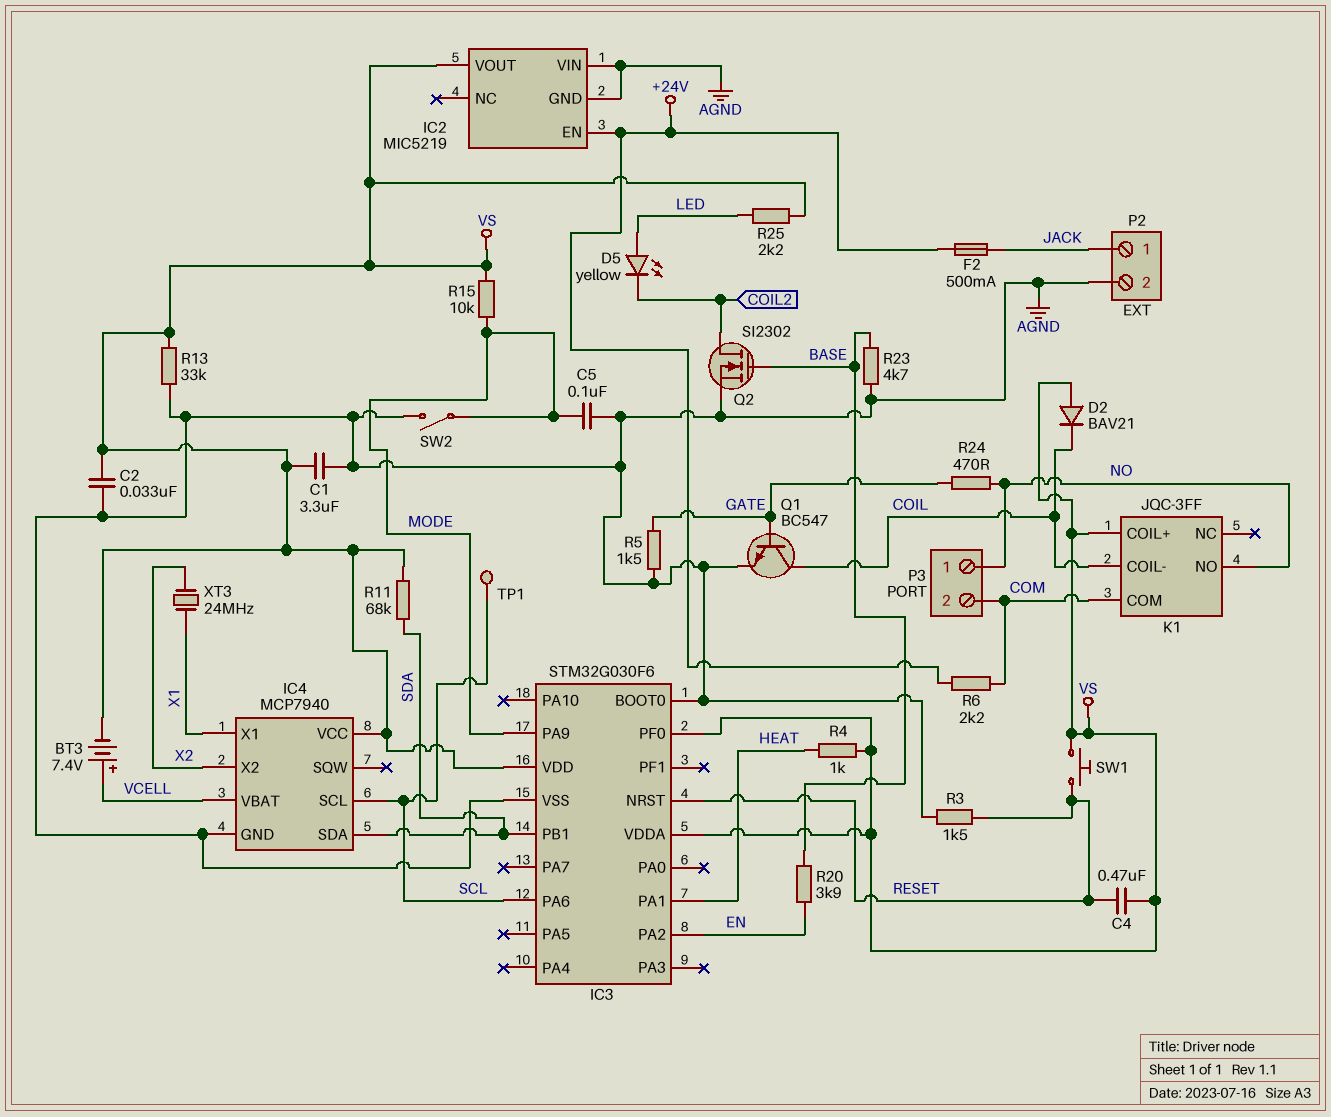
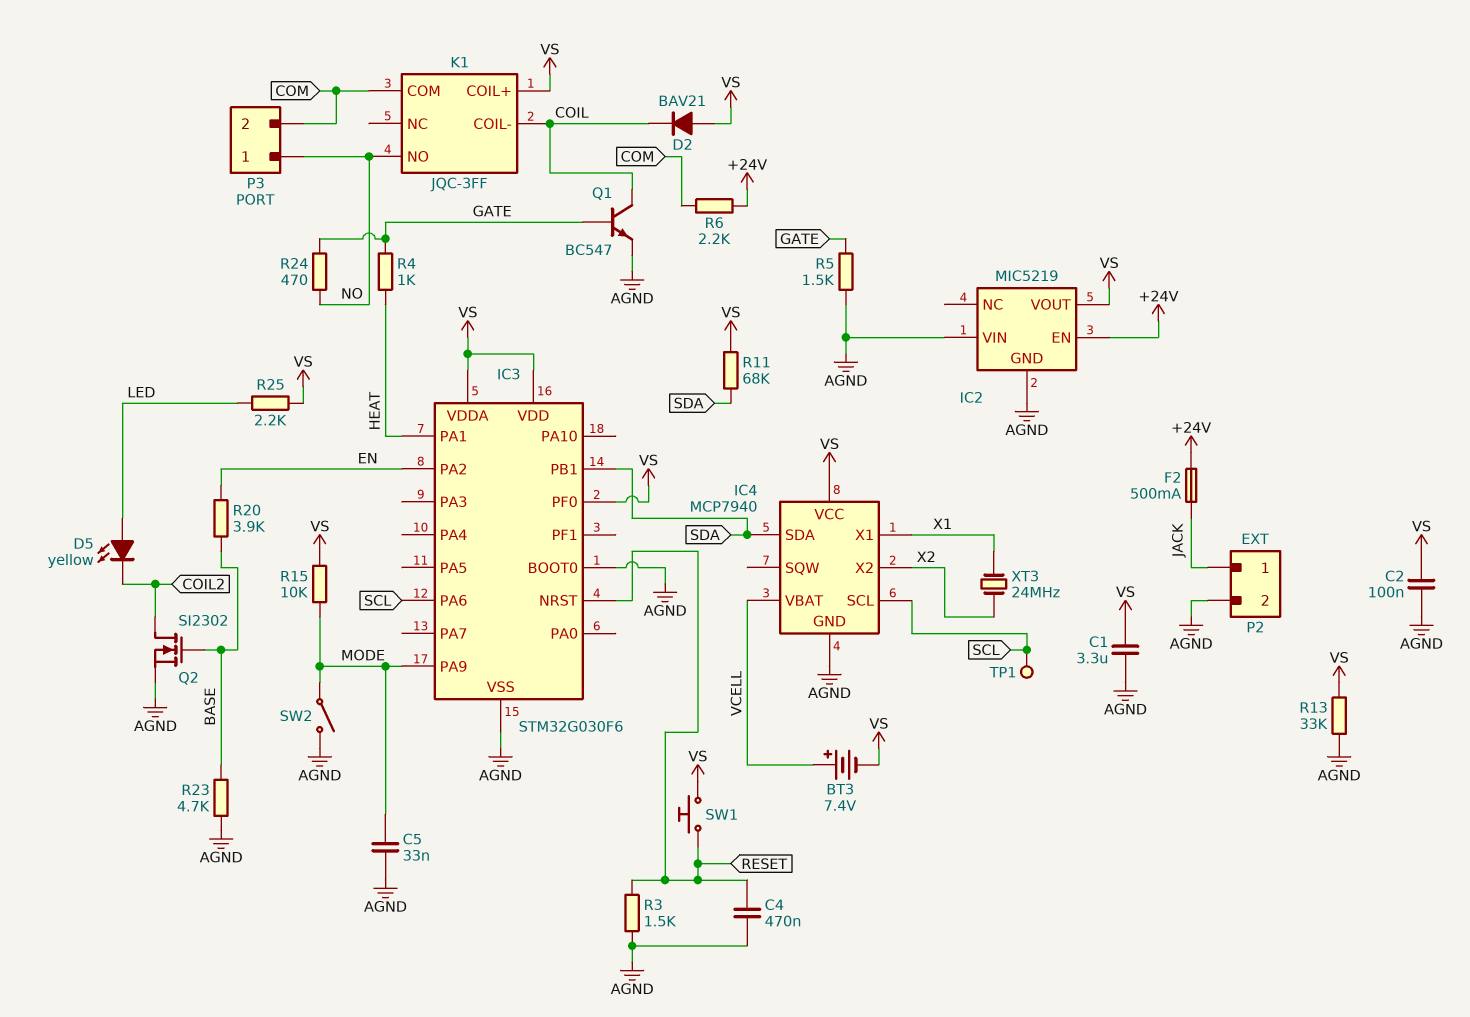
C2: 33nF (AGND, VS) -> 100nF (AGND, VS)
C4: 470nF (RESET, VS) -> 470nF (AGND, RESET)
C5: 100nF (AGND, MODE) -> 33nF (AGND, MODE)
R4: 1k (HEAT, VS) -> 1k (GATE, HEAT)

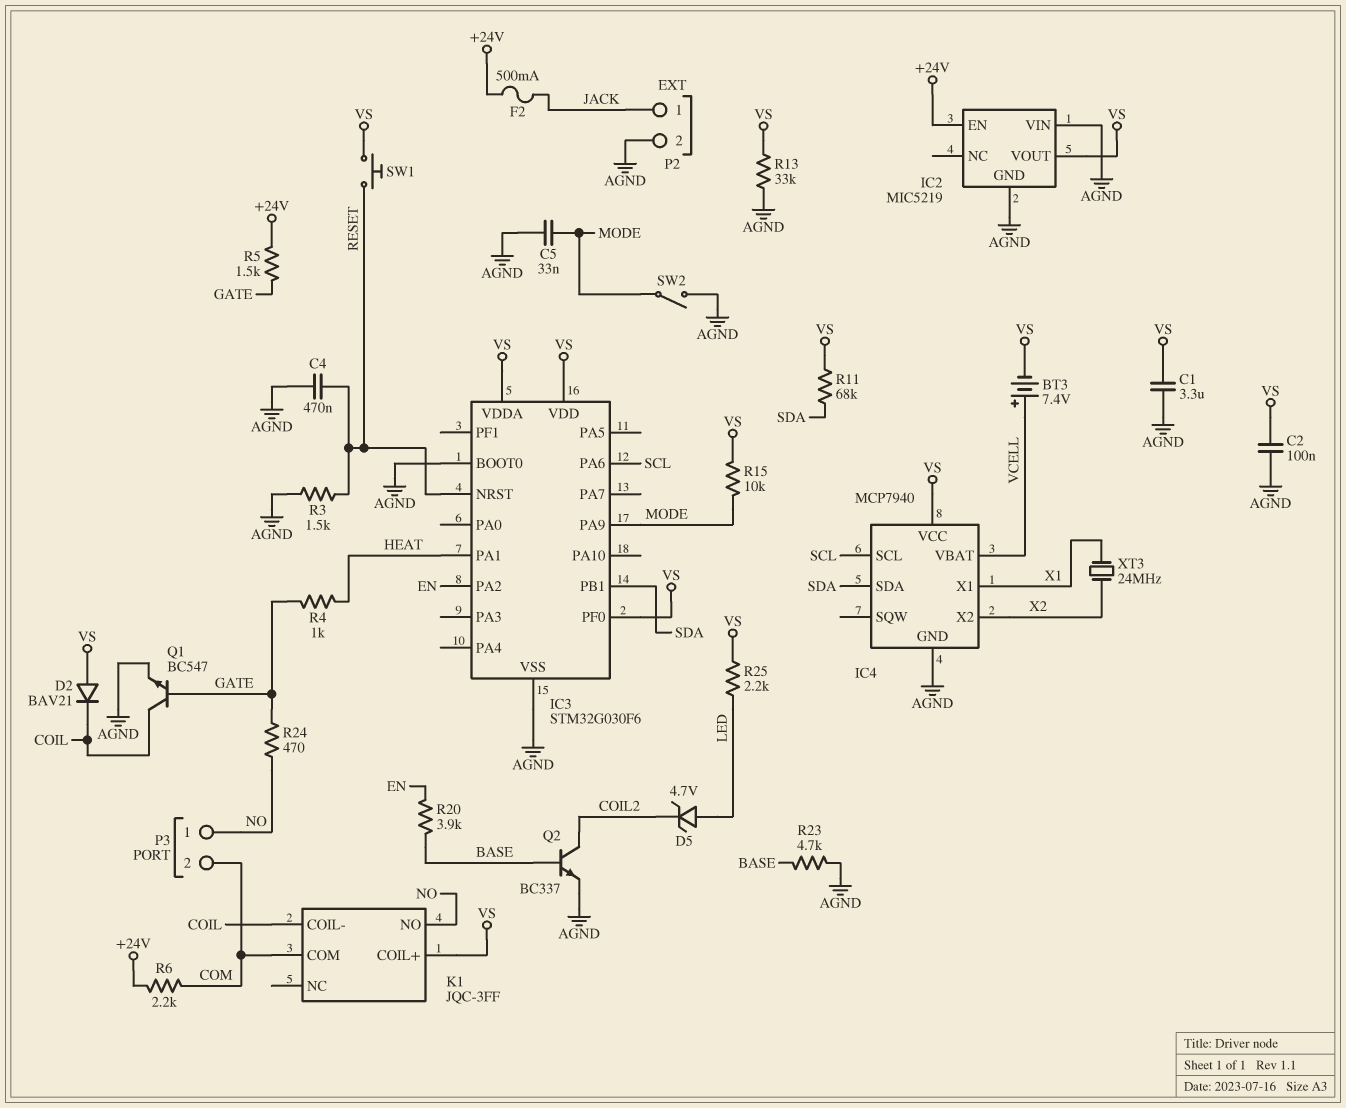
D5: LED yellow (A LED, K COIL2) -> zener 4.7V (A LED, K COIL2)
Q2: NMOS SI2302 (G BASE, D COIL2, S AGND) -> NPN BC337 (B BASE, C COIL2, E AGND)
R5: 1.5k (AGND, GATE) -> 1.5k (+24V, GATE)
TP1: test point (SCL) -> none

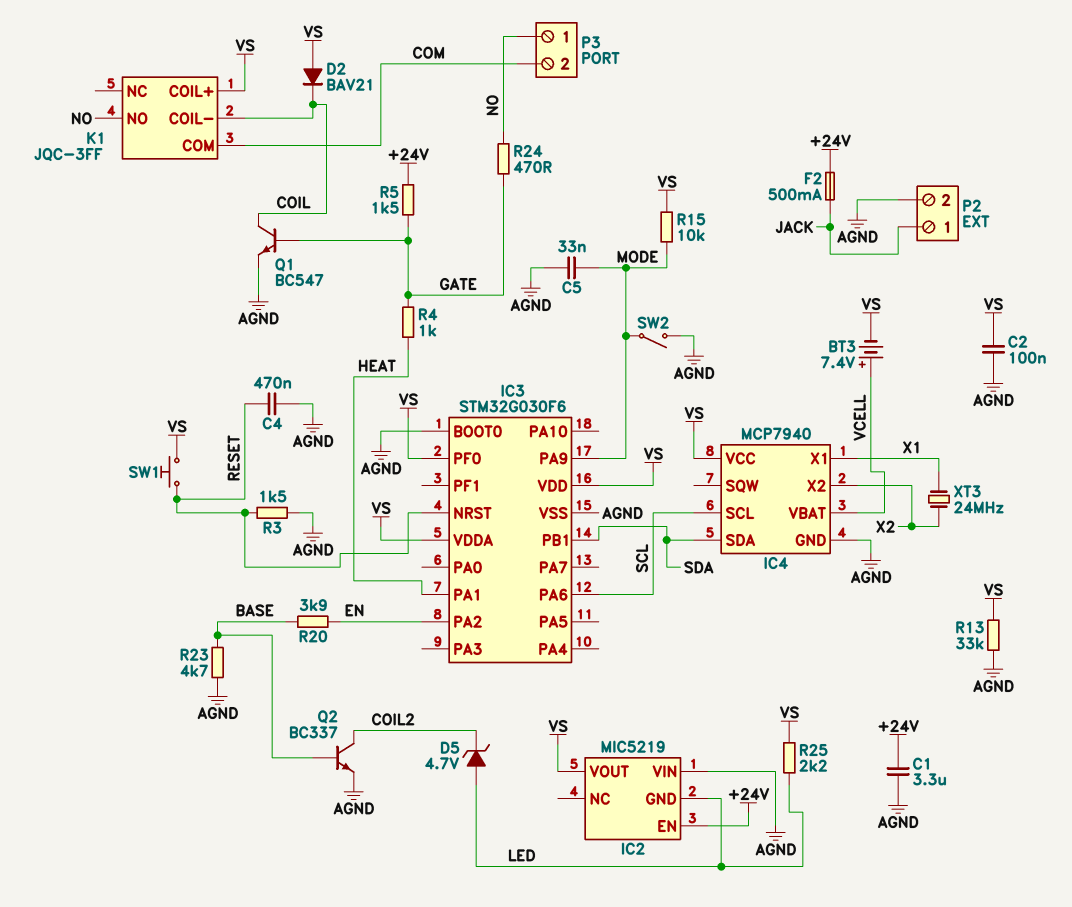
C1: 3.3uF (AGND, VS) -> 3.3uF (+24V, AGND)
IC2 pin GND: AGND -> LED
R6: 2.2k (+24V, COM) -> none
R11: 68k (SDA, VS) -> none

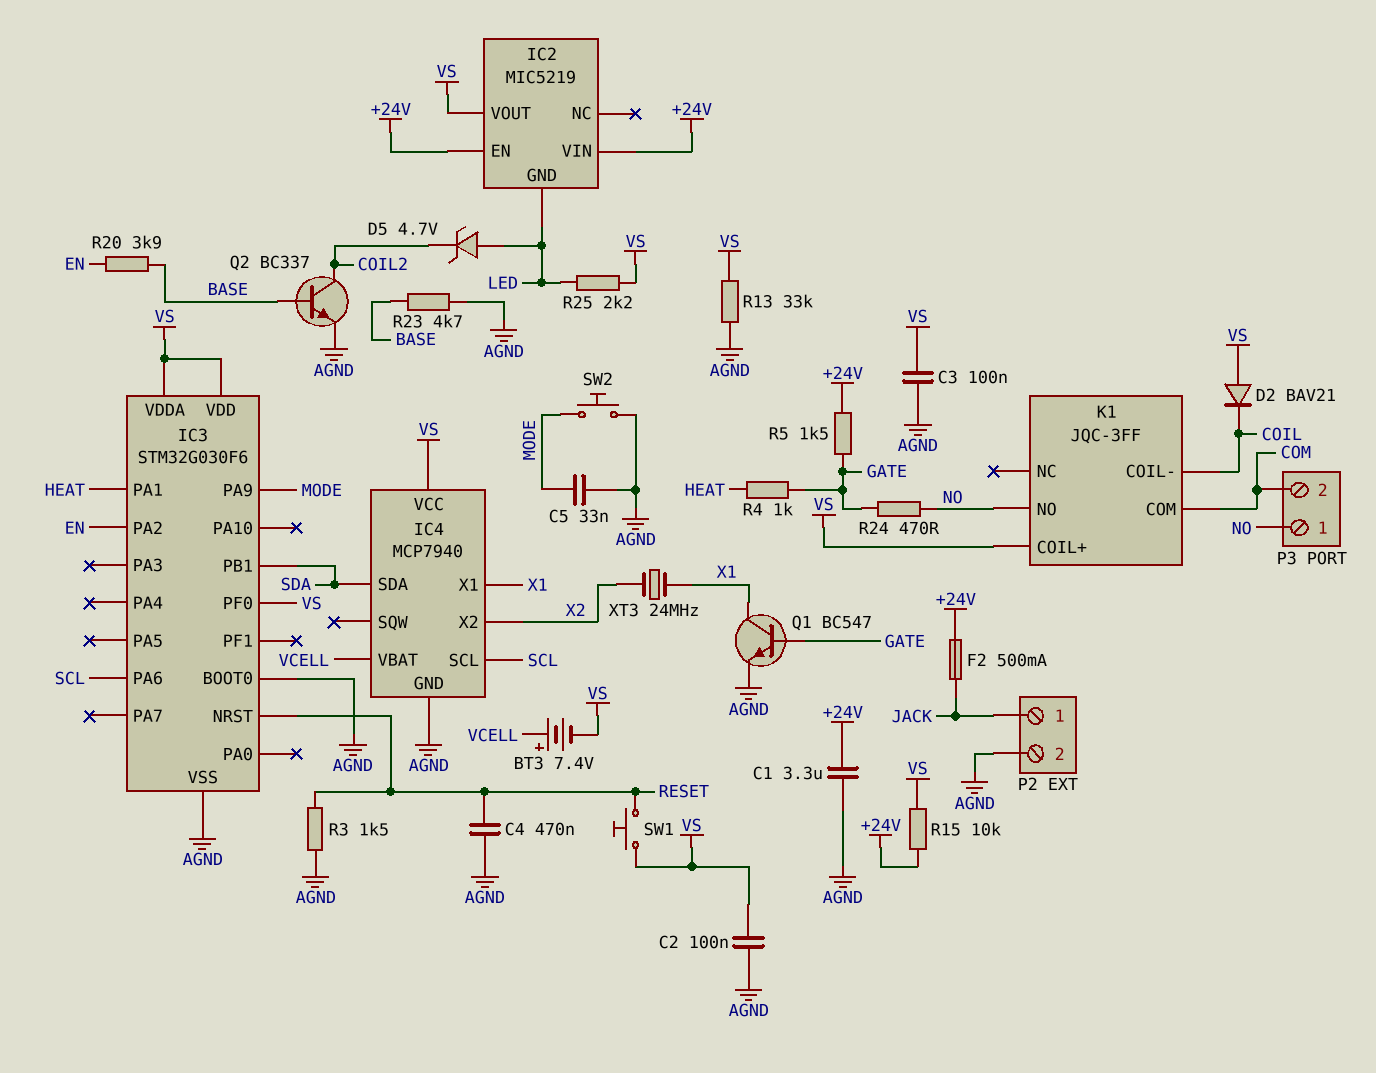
C3: none -> 100nF (AGND, VS)
IC2 pin VIN: AGND -> +24V
Q1: NPN BC547 (B GATE, C COIL, E AGND) -> NPN BC547 (B GATE, C X1, E AGND)
R15: 10k (MODE, VS) -> 10k (+24V, VS)
SW2: switch (AGND, MODE) -> button (AGND, MODE)

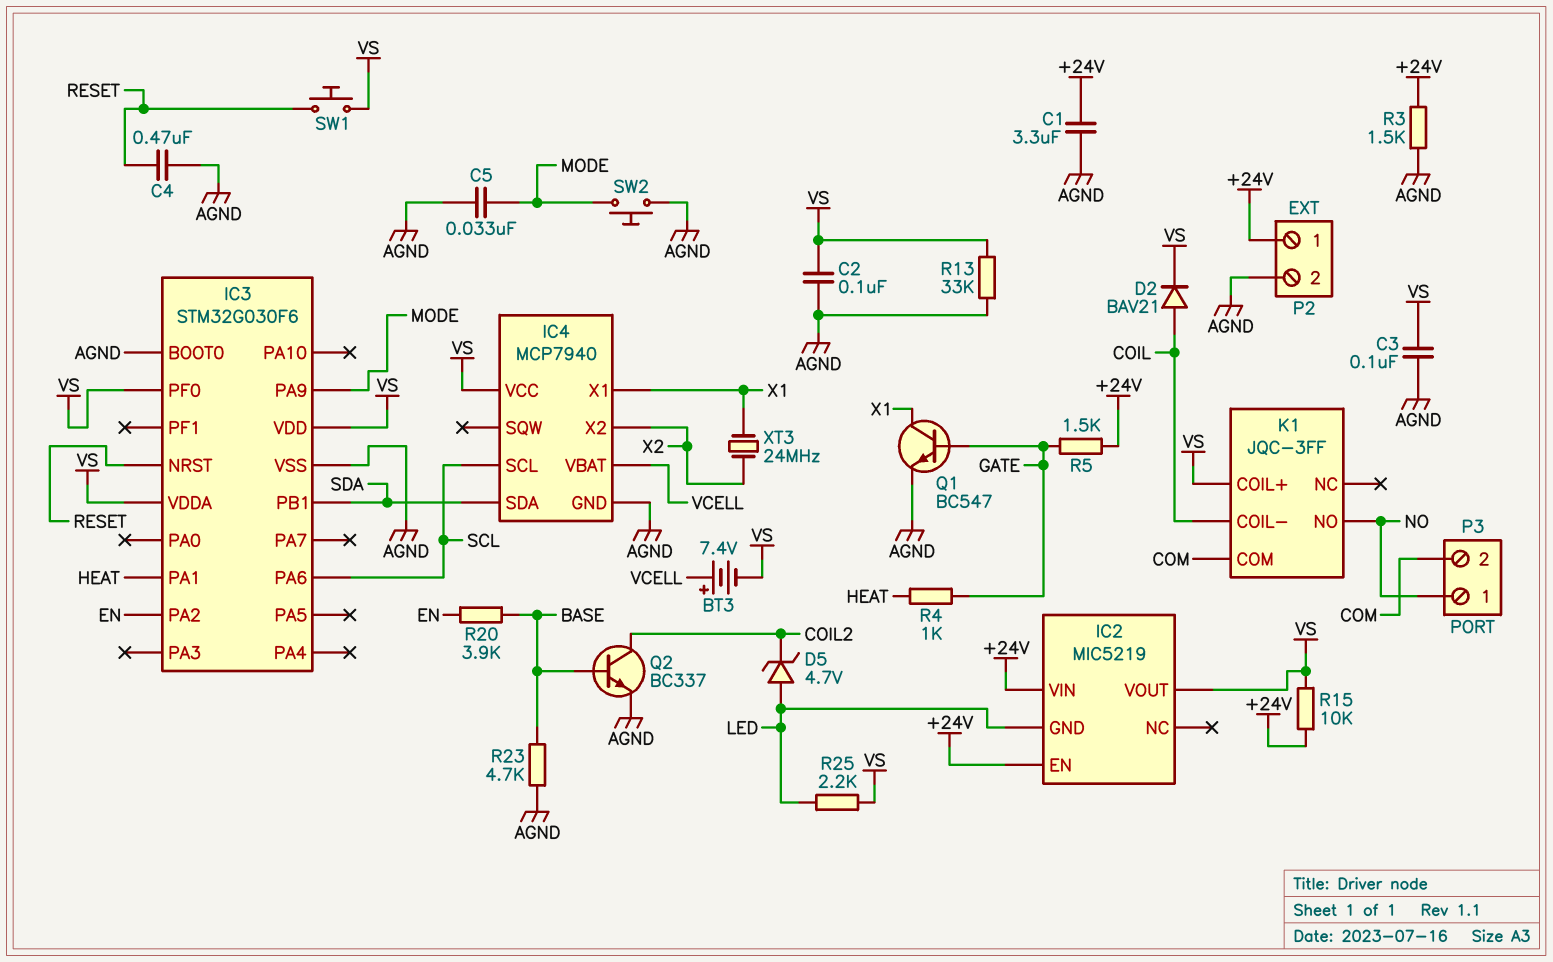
D2: diode BAV21 (A VS, K COIL) -> diode BAV21 (A COIL, K VS)
F2: 500mA (+24V, JACK) -> none
P2 pin 1: JACK -> +24V
R3: 1.5k (AGND, RESET) -> 1.5k (+24V, AGND)
R24: 470 (GATE, NO) -> none

